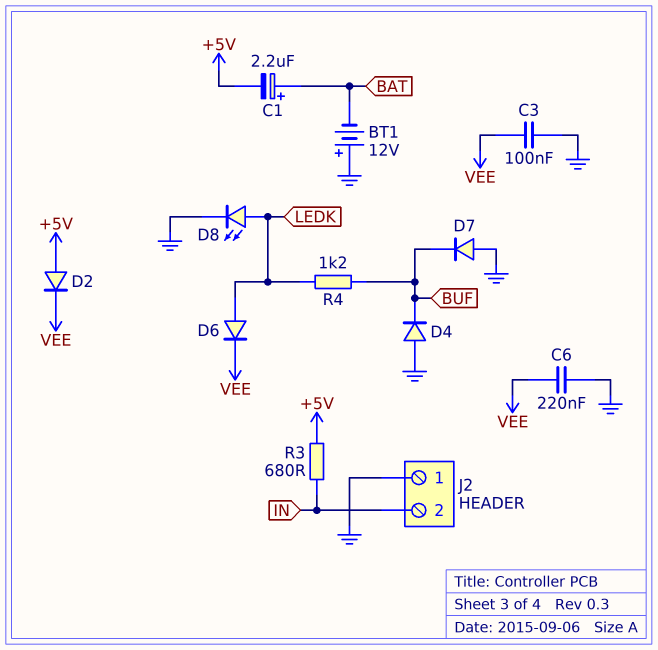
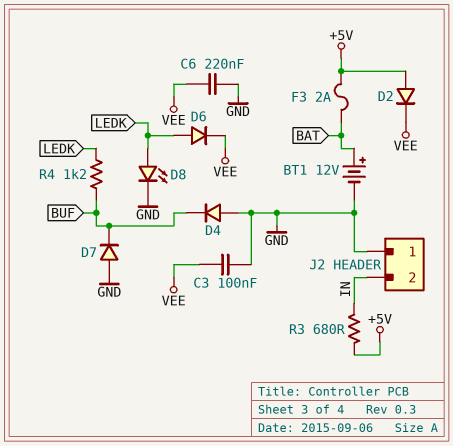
BT1: 12V (plus GND, minus BAT) -> 12V (plus BAT, minus GND)
C1: 2.2uF (plus BAT, minus +5V) -> none
F3: none -> 2A (+5V, BAT)

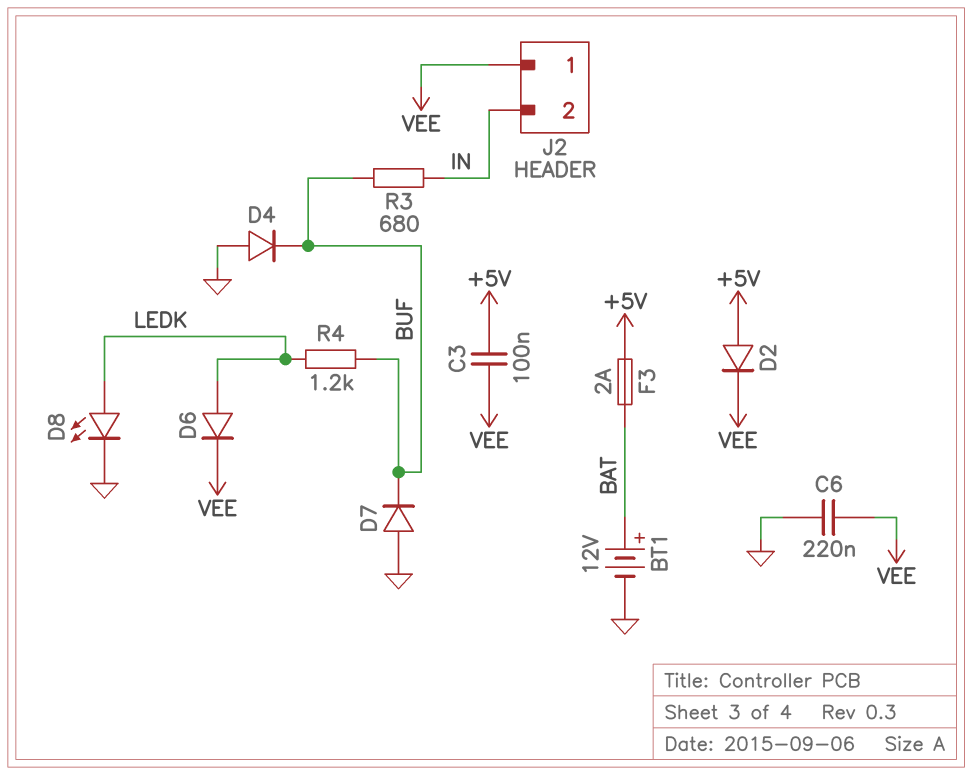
C3: 100nF (GND, VEE) -> 100nF (+5V, VEE)
J2 pin 1: GND -> VEE
R3: 680 (+5V, IN) -> 680 (BUF, IN)

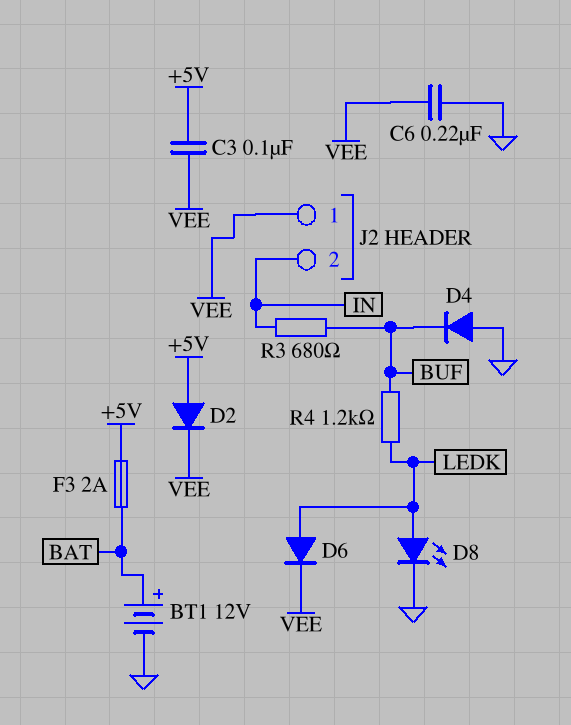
D7: diode (A GND, K BUF) -> none

